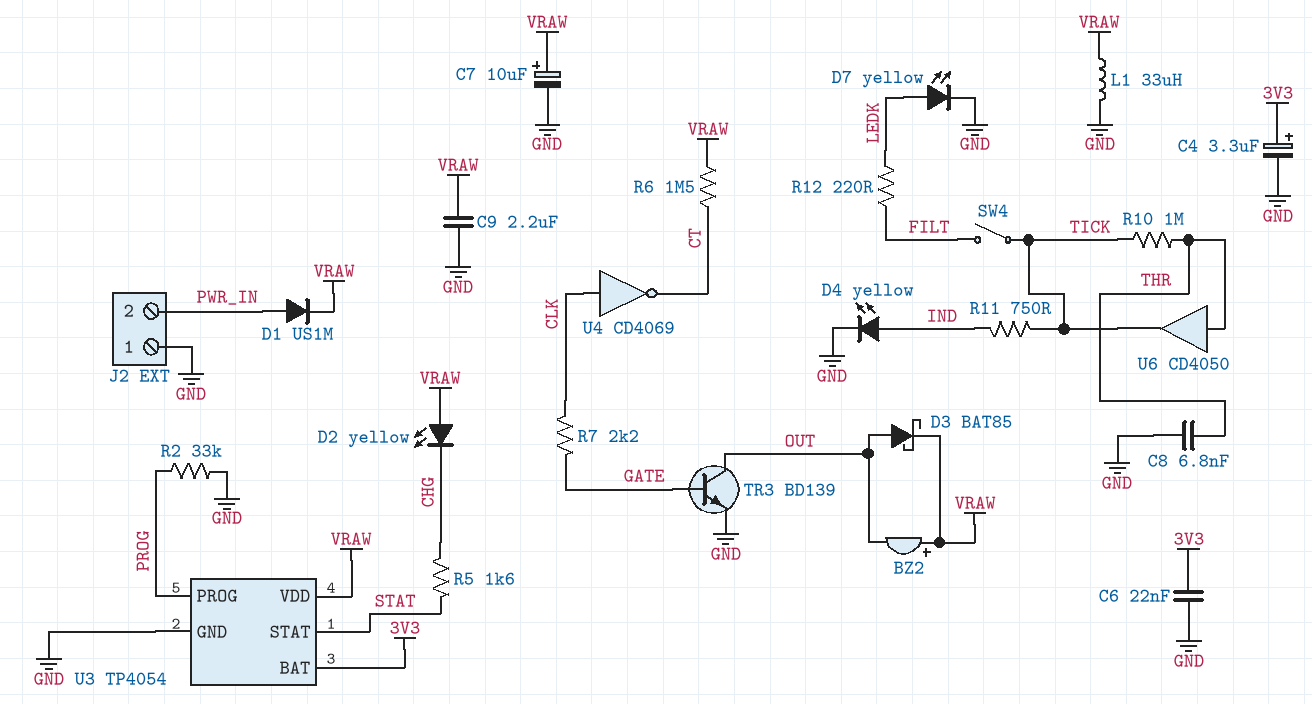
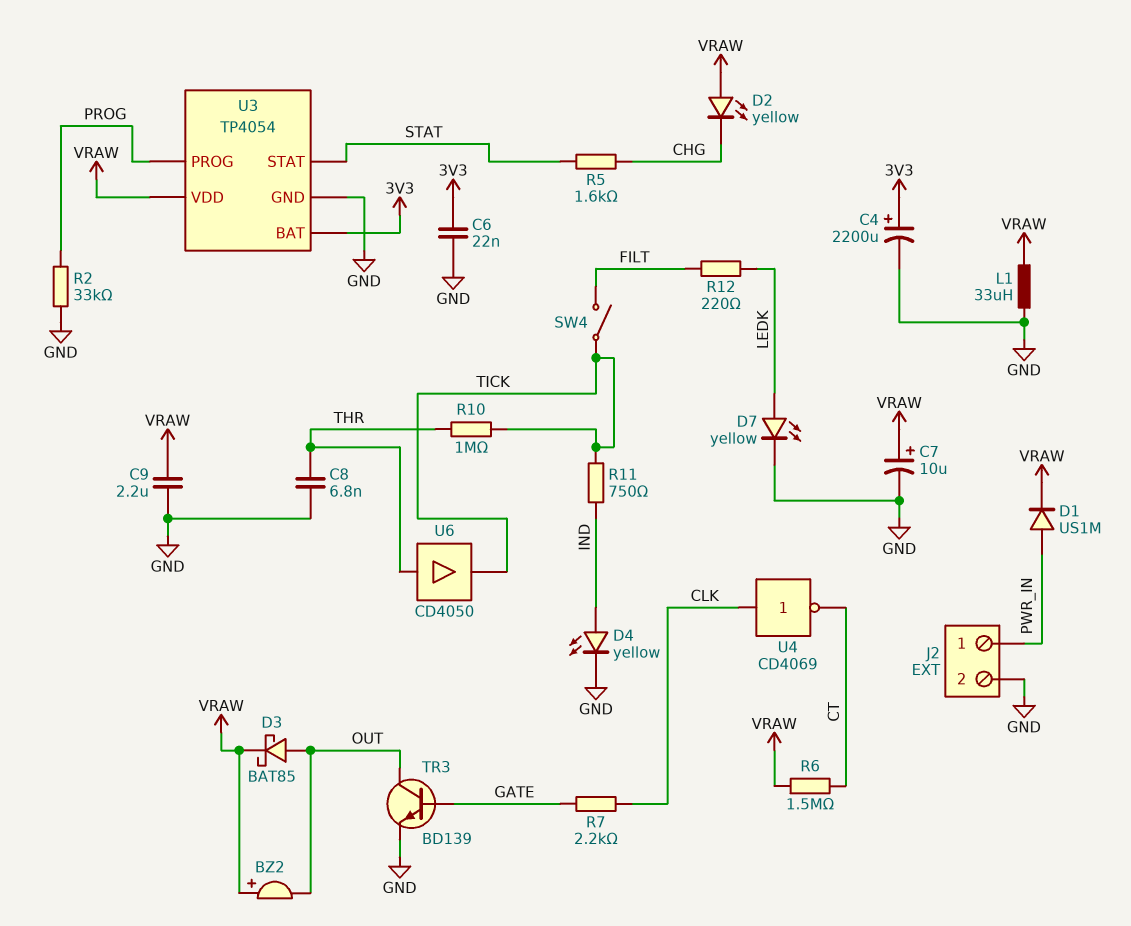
C4: 3.3uF (plus 3V3, minus GND) -> 2200uF (plus 3V3, minus GND)
J2 pin 1: GND -> PWR_IN
J2 pin 2: PWR_IN -> GND

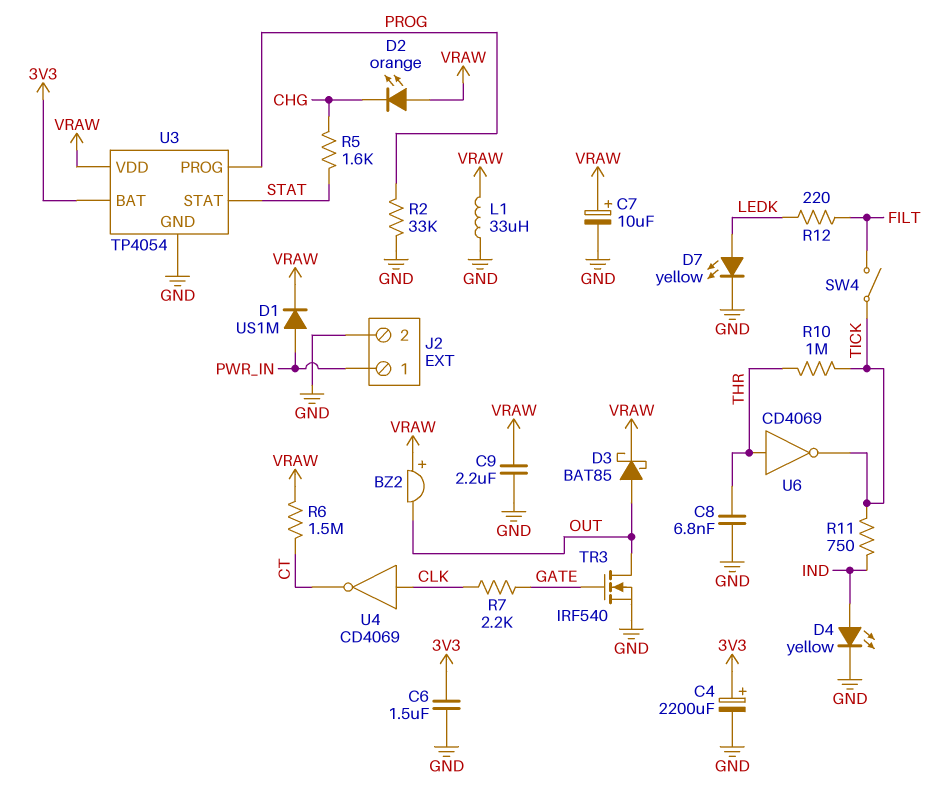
C6: 22nF (3V3, GND) -> 1.5uF (3V3, GND)
D2: LED yellow (A VRAW, K CHG) -> LED orange (A VRAW, K CHG)
TR3: NPN BD139 (B GATE, C OUT, E GND) -> NMOS IRF540 (G GATE, D OUT, S GND)
U6: buffer CD4050 (in THR, out TICK) -> NOT CD4069 (in THR, out TICK)

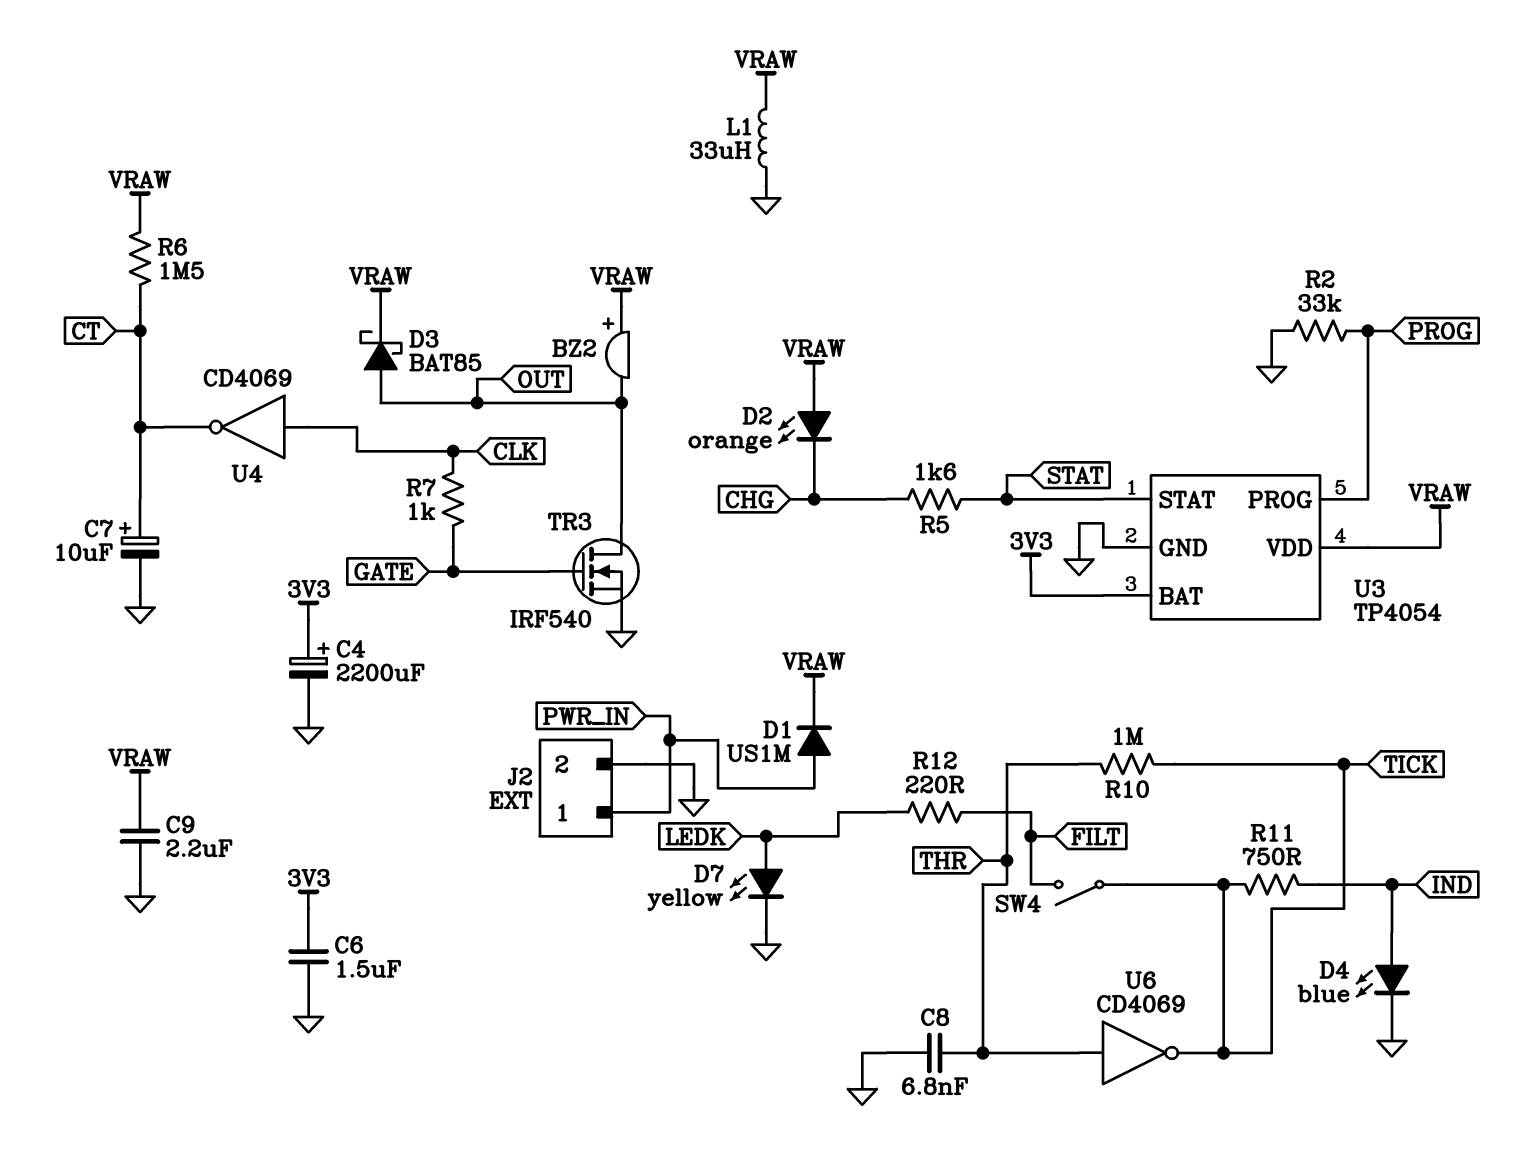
C7: 10uF (plus VRAW, minus GND) -> 10uF (plus CT, minus GND)
D4: LED yellow (A IND, K GND) -> LED blue (A IND, K GND)
R7: 2.2k (CLK, GATE) -> 1k (CLK, GATE)

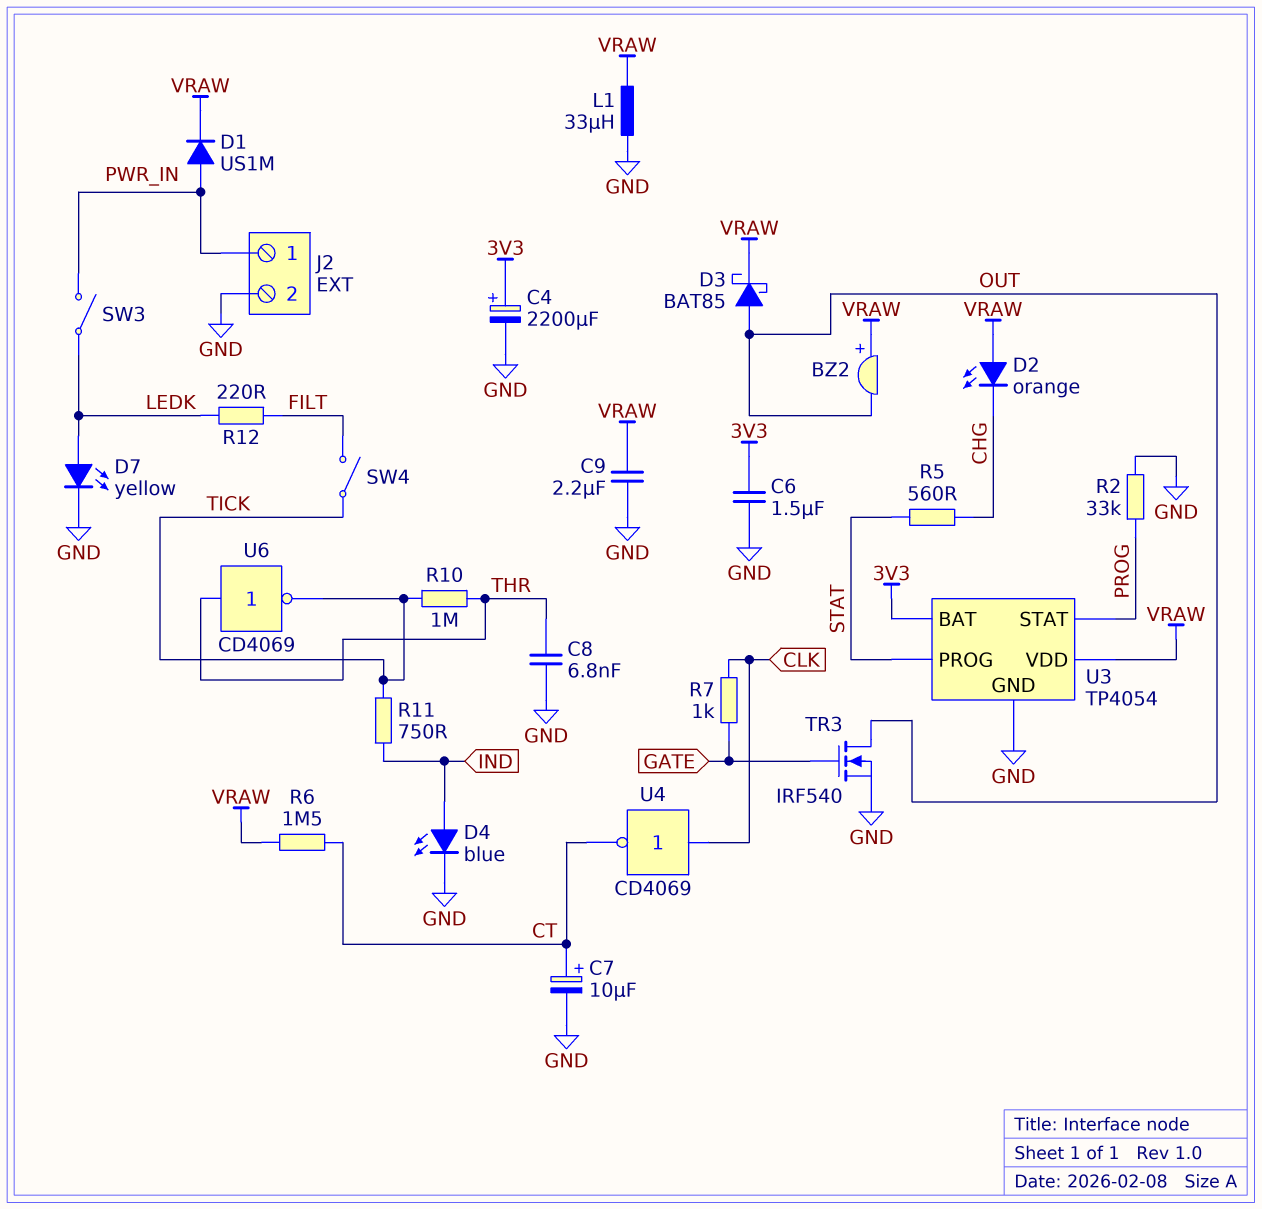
R5: 1.6k (CHG, STAT) -> 560 (CHG, STAT)
SW3: none -> switch (LEDK, PWR_IN)
U3 pin PROG: PROG -> STAT
U3 pin STAT: STAT -> PROG

